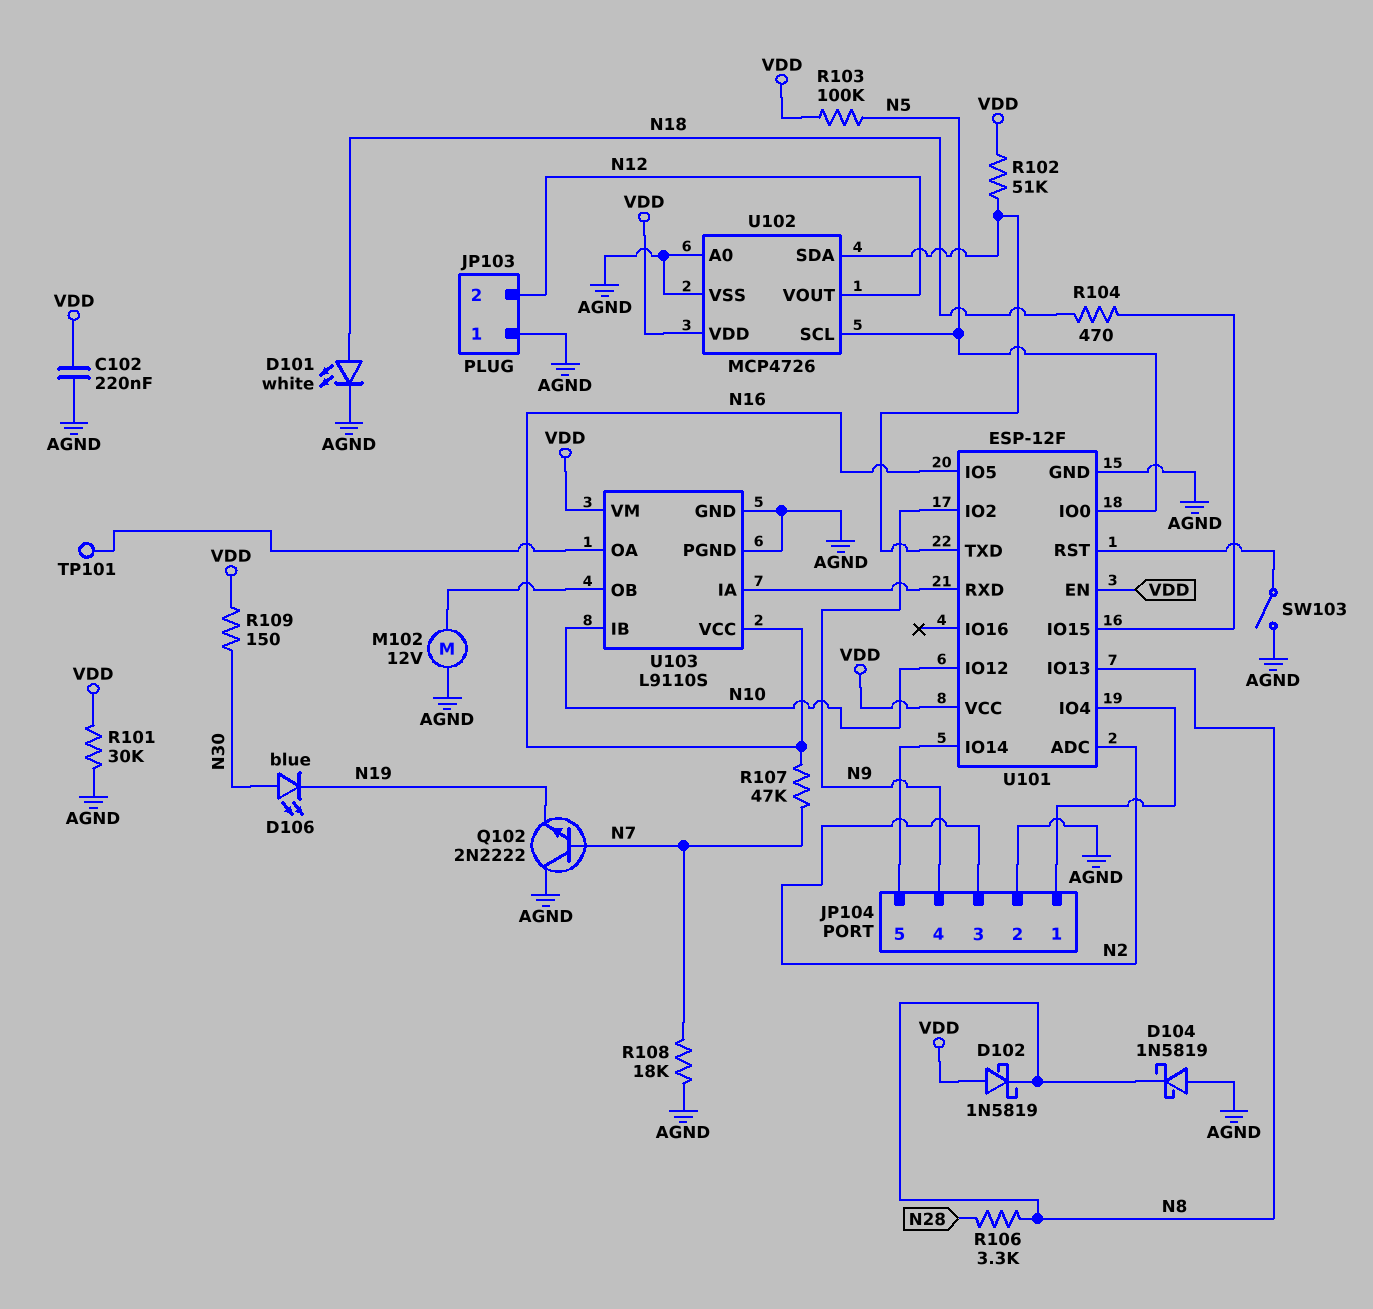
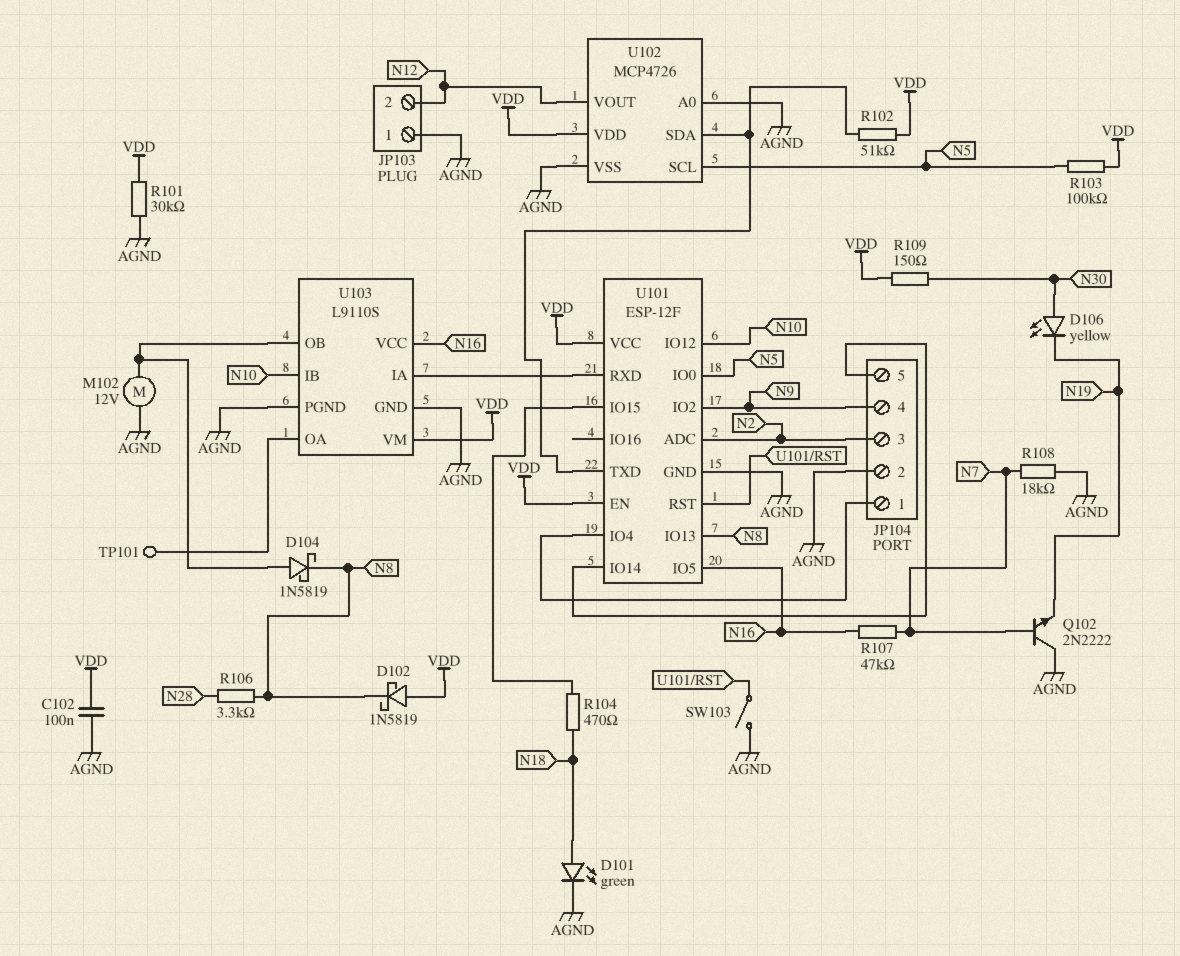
C102: 220nF (AGND, VDD) -> 100nF (AGND, VDD)
D101: LED white (A N18, K AGND) -> LED green (A N18, K AGND)
D104: schottky 1N5819 (A AGND, K N8) -> schottky 1N5819 (A U103/OB, K N8)
D106: LED blue (A N30, K N19) -> LED yellow (A N30, K N19)

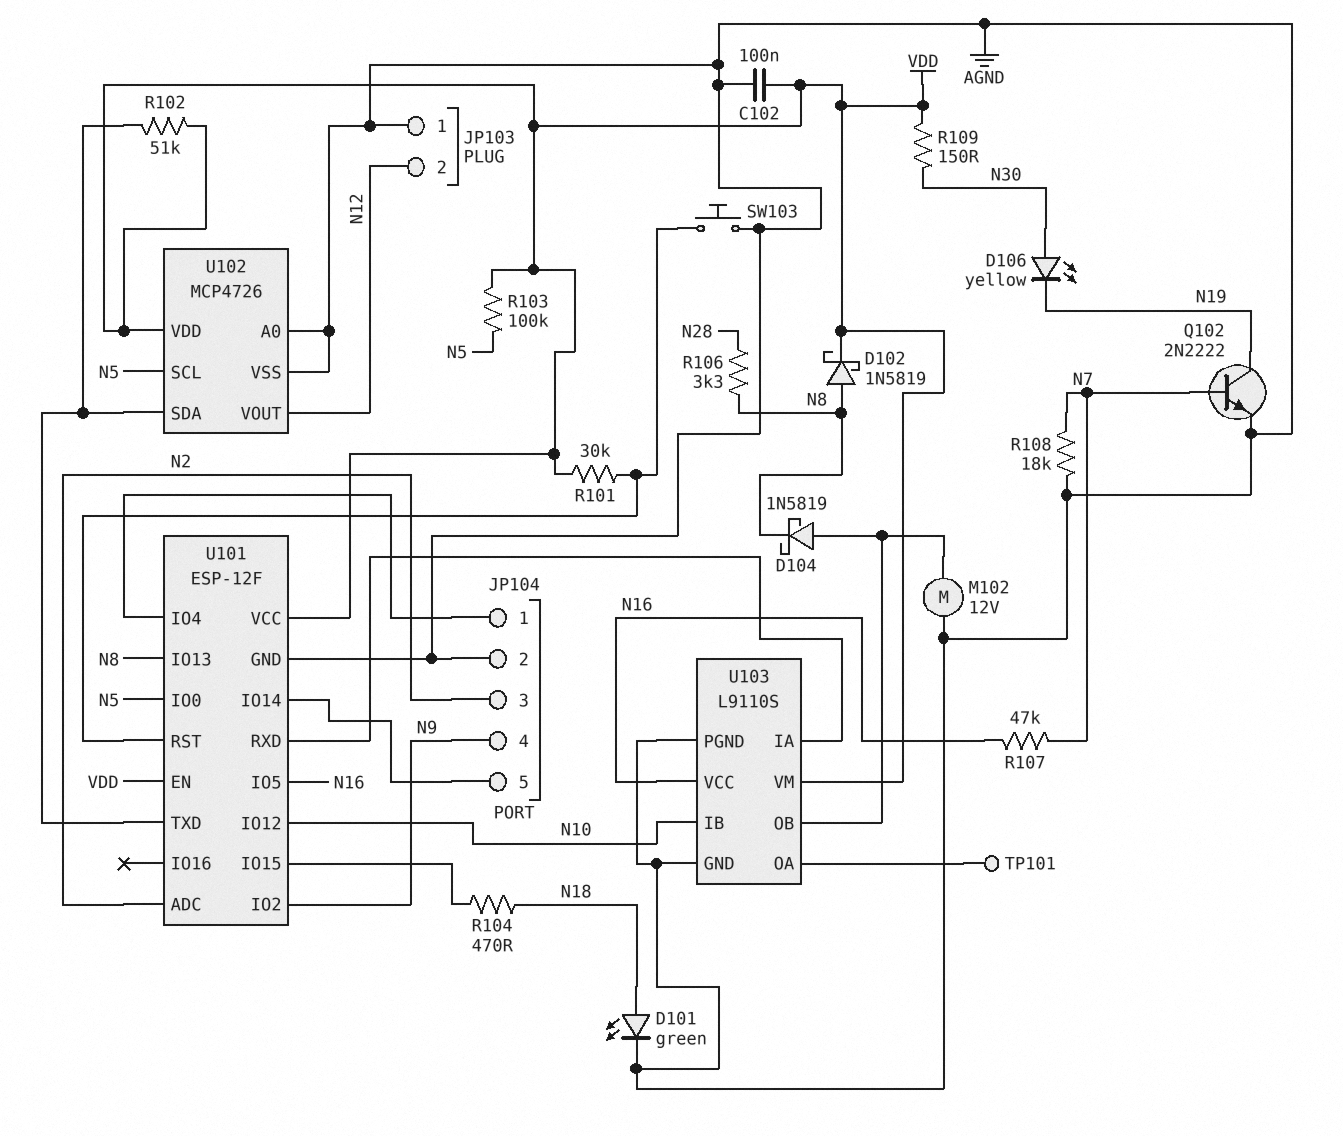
D102: schottky 1N5819 (A VDD, K N8) -> schottky 1N5819 (A N8, K VDD)
Q102: NPN 2N2222 (B N7, C AGND, E N19) -> NPN 2N2222 (B N7, C N19, E AGND)
R101: 30k (AGND, VDD) -> 30k (U101/RST, VDD)
SW103: switch (AGND, U101/RST) -> button (AGND, U101/RST)

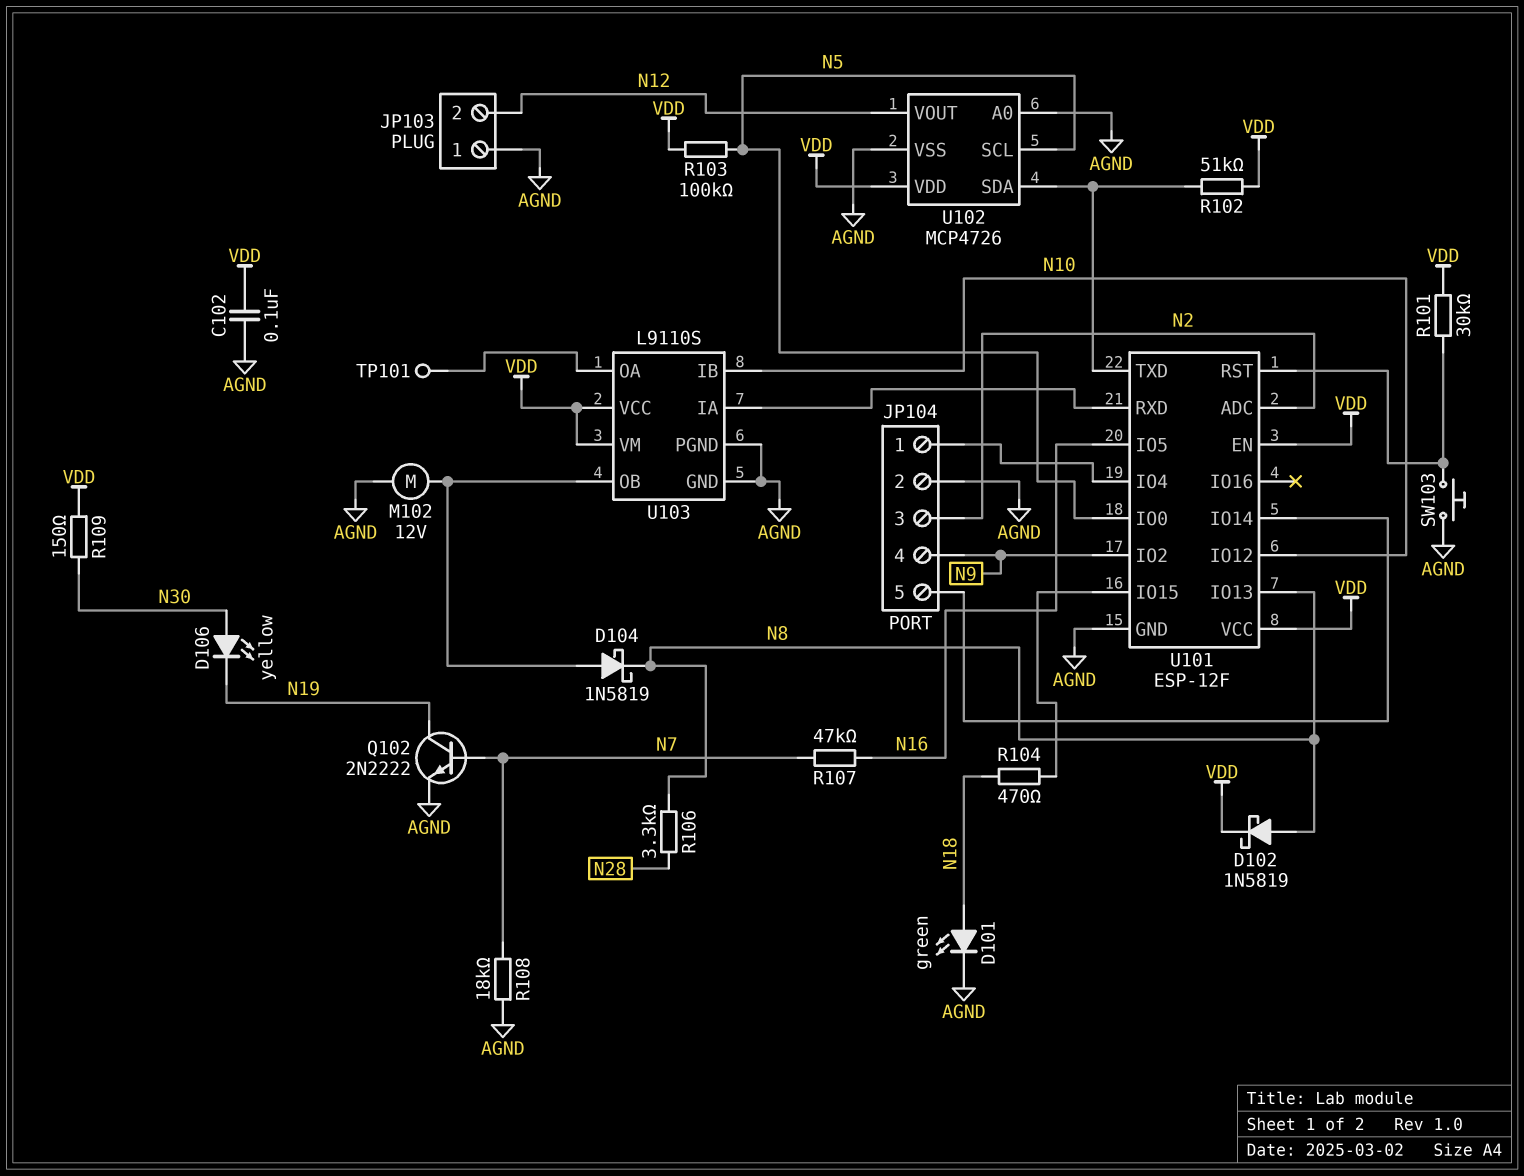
U103 pin VCC: N16 -> VDD

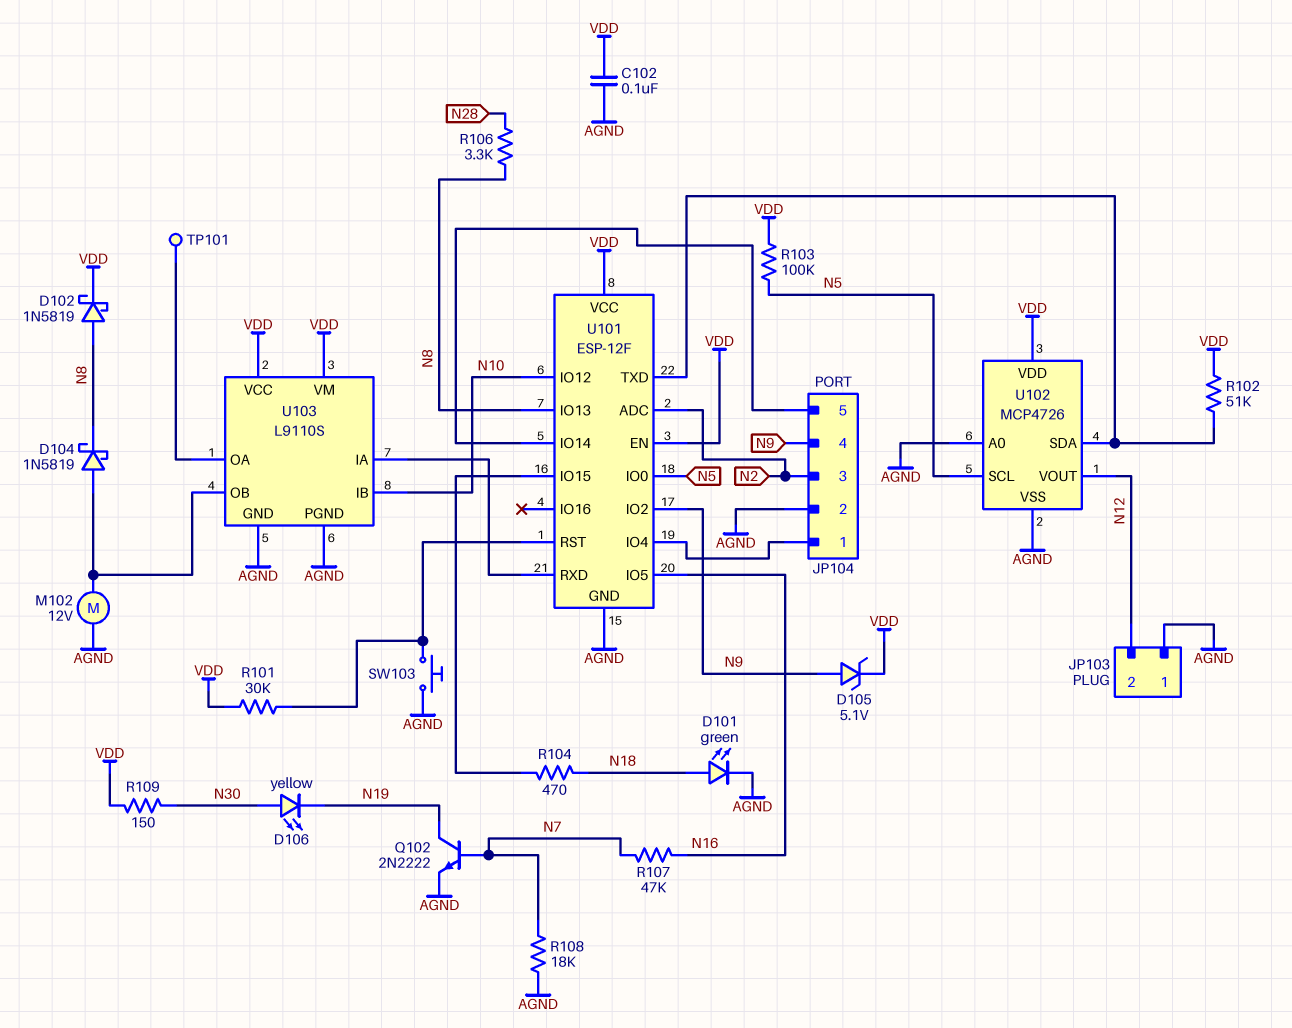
D105: none -> zener 5.1V (A N9, K VDD)

